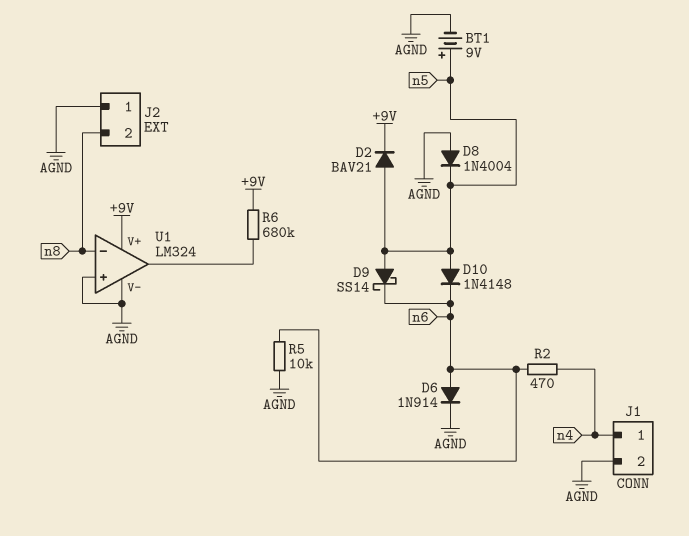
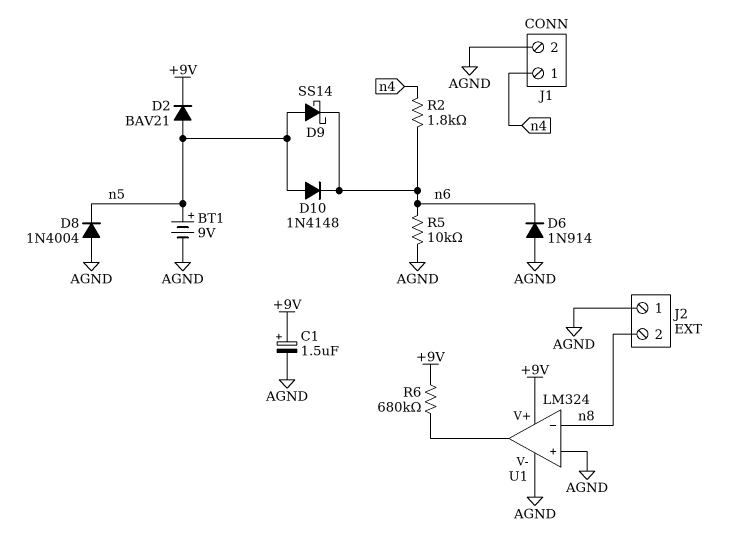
C1: none -> 1.5uF (plus +9V, minus AGND)
D6: diode 1N914 (A n6, K AGND) -> diode 1N914 (A AGND, K n6)
R2: 470 (n4, n6) -> 1.8k (n4, n6)

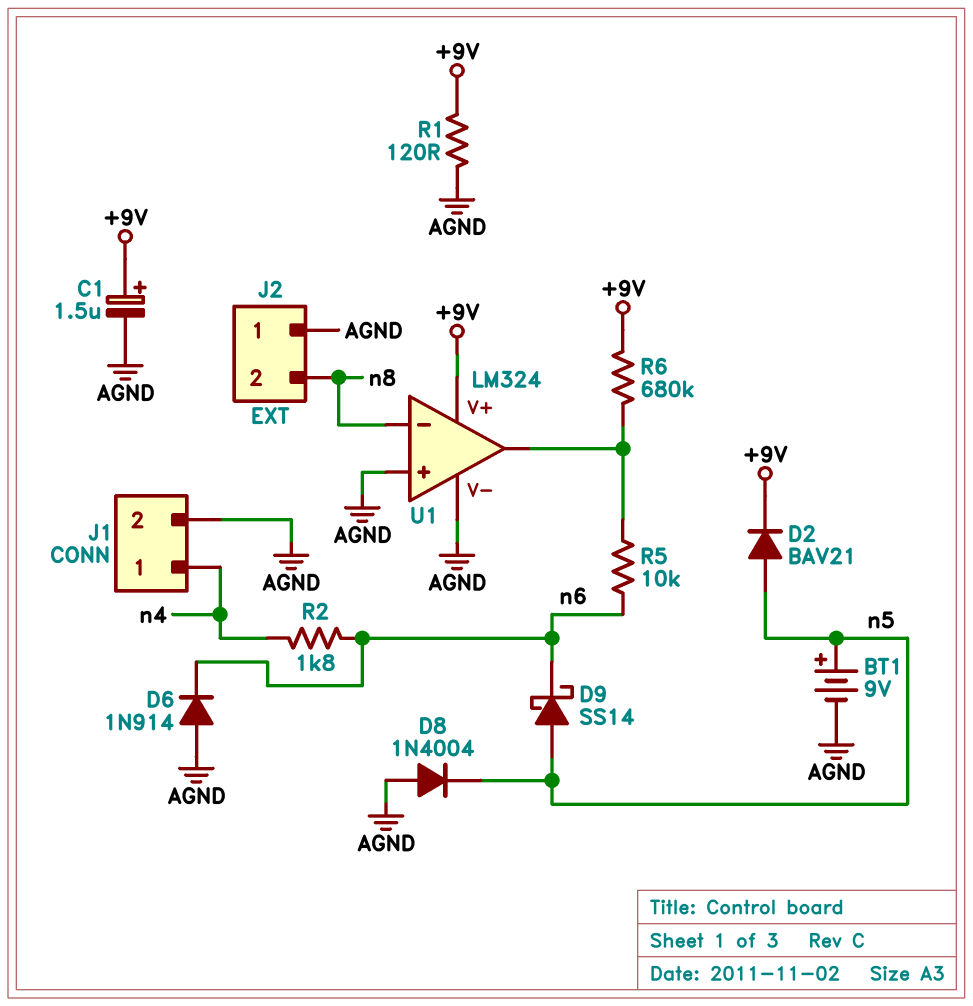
D10: diode 1N4148 (A n5, K n6) -> none
R1: none -> 120 (+9V, AGND)
R5: 10k (AGND, n6) -> 10k (U1/out, n6)

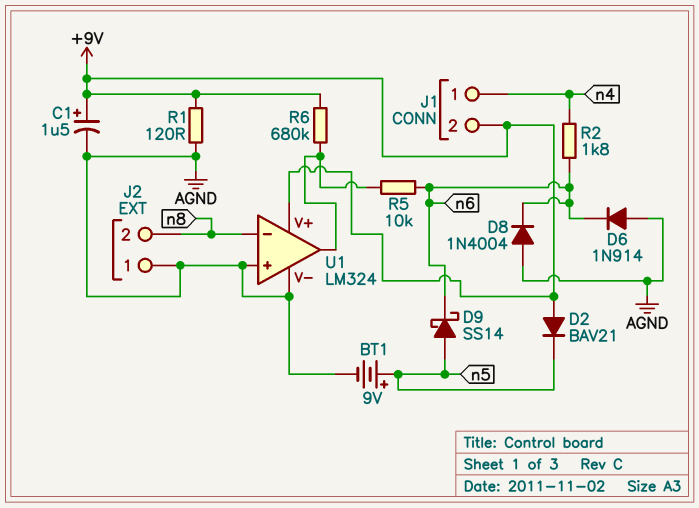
D2: diode BAV21 (A n5, K +9V) -> diode BAV21 (A +9V, K n5)
D8: diode 1N4004 (A AGND, K n5) -> diode 1N4004 (A AGND, K n6)
J1 pin 2: AGND -> +9V

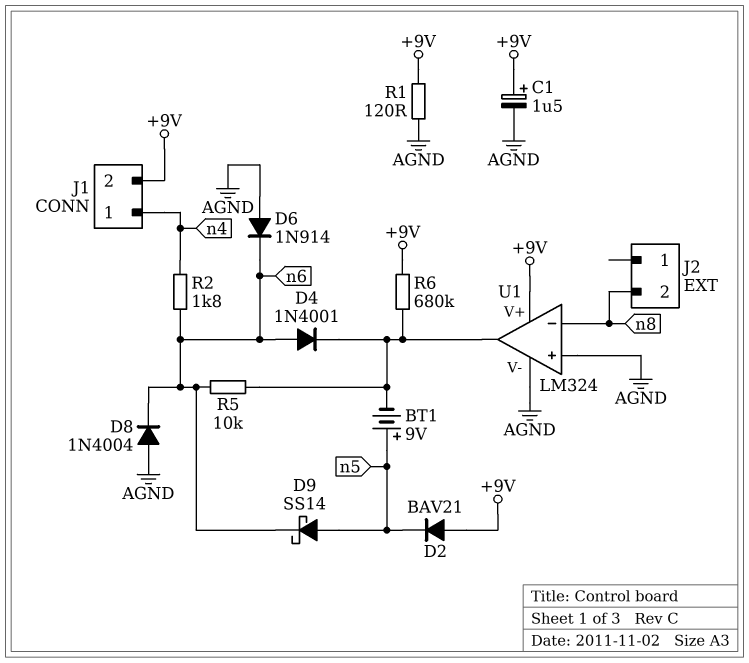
BT1: 9V (plus n5, minus AGND) -> 9V (plus n5, minus U1/out)
D4: none -> diode 1N4001 (A n6, K U1/out)
J2 pin 1: AGND -> none

